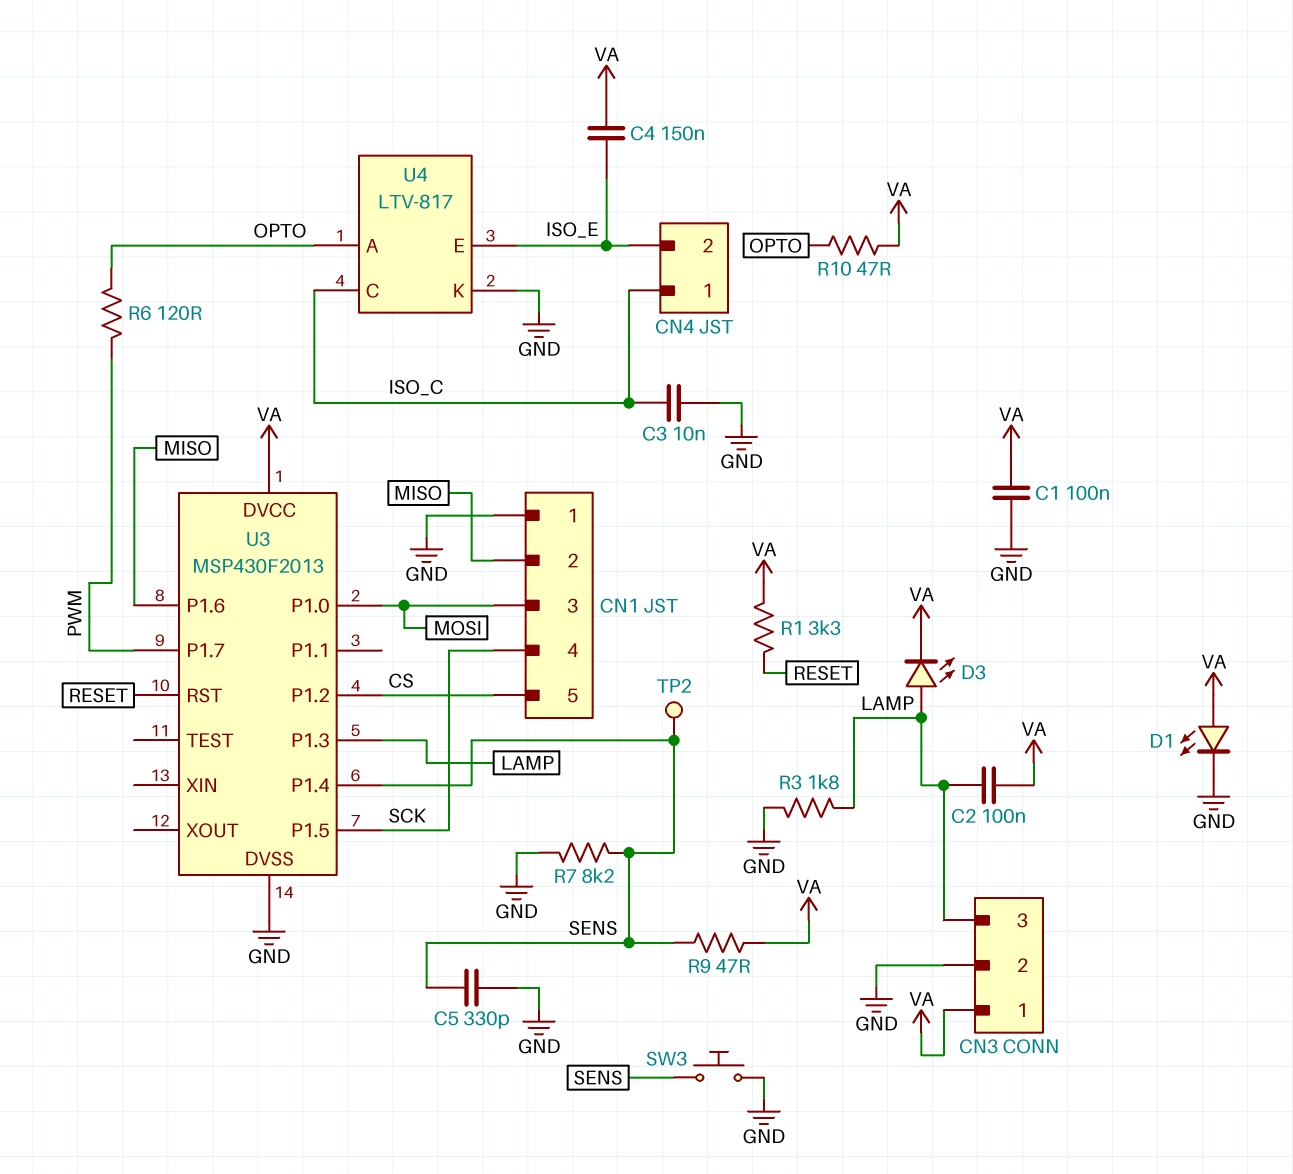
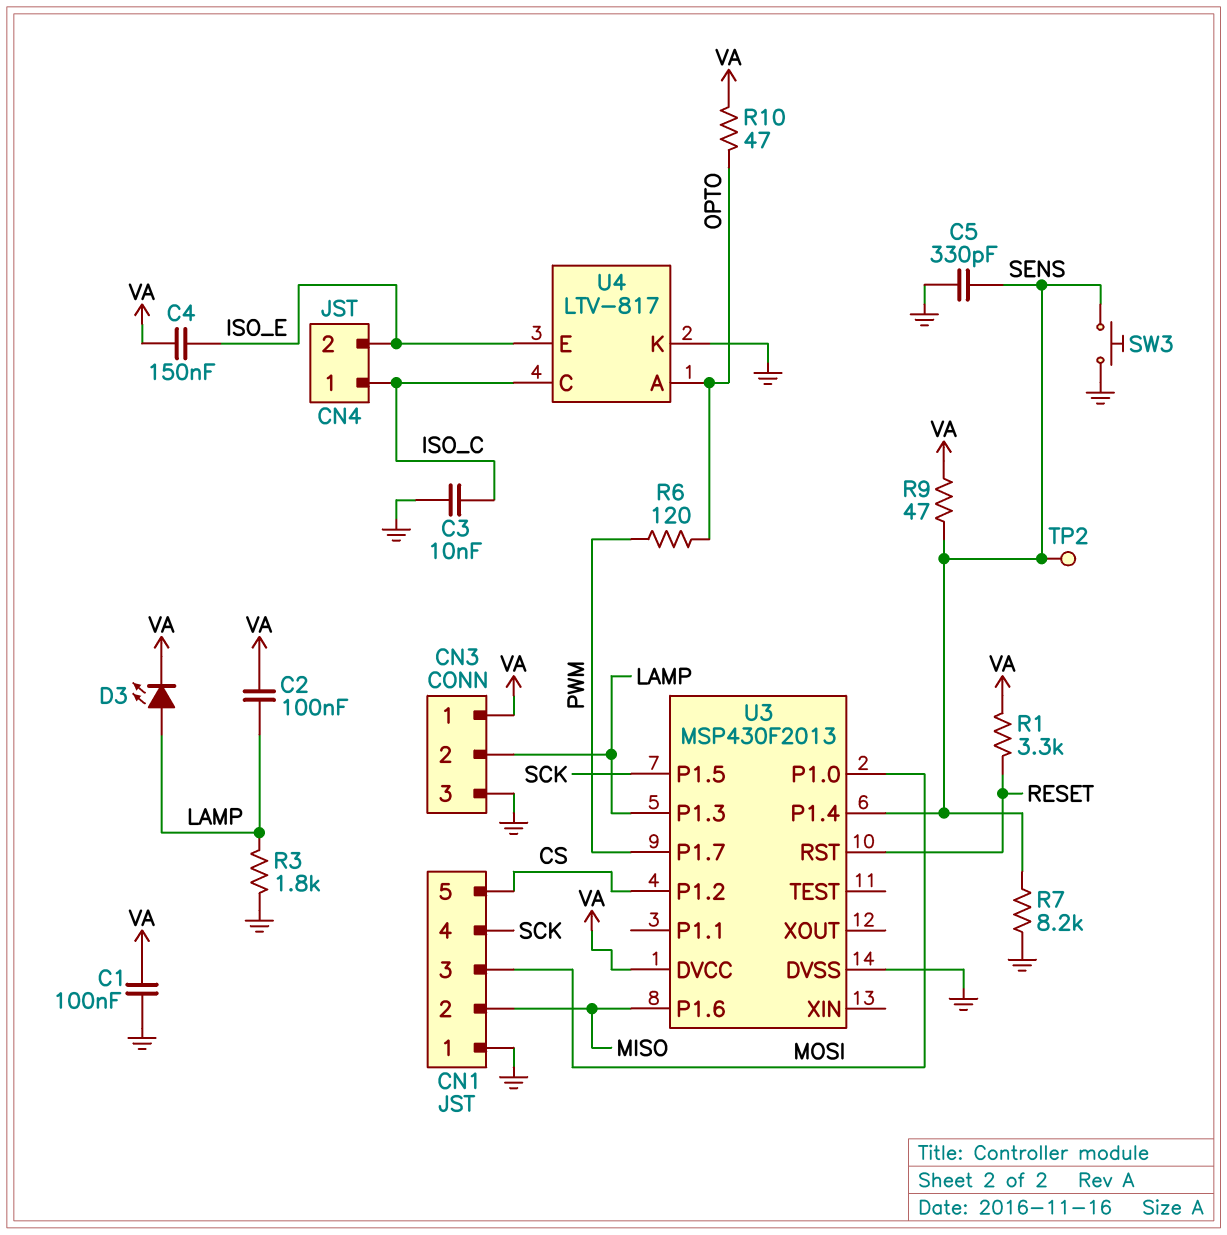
CN3 pin 2: GND -> LAMP
CN3 pin 3: LAMP -> GND
D1: LED (A VA, K GND) -> none

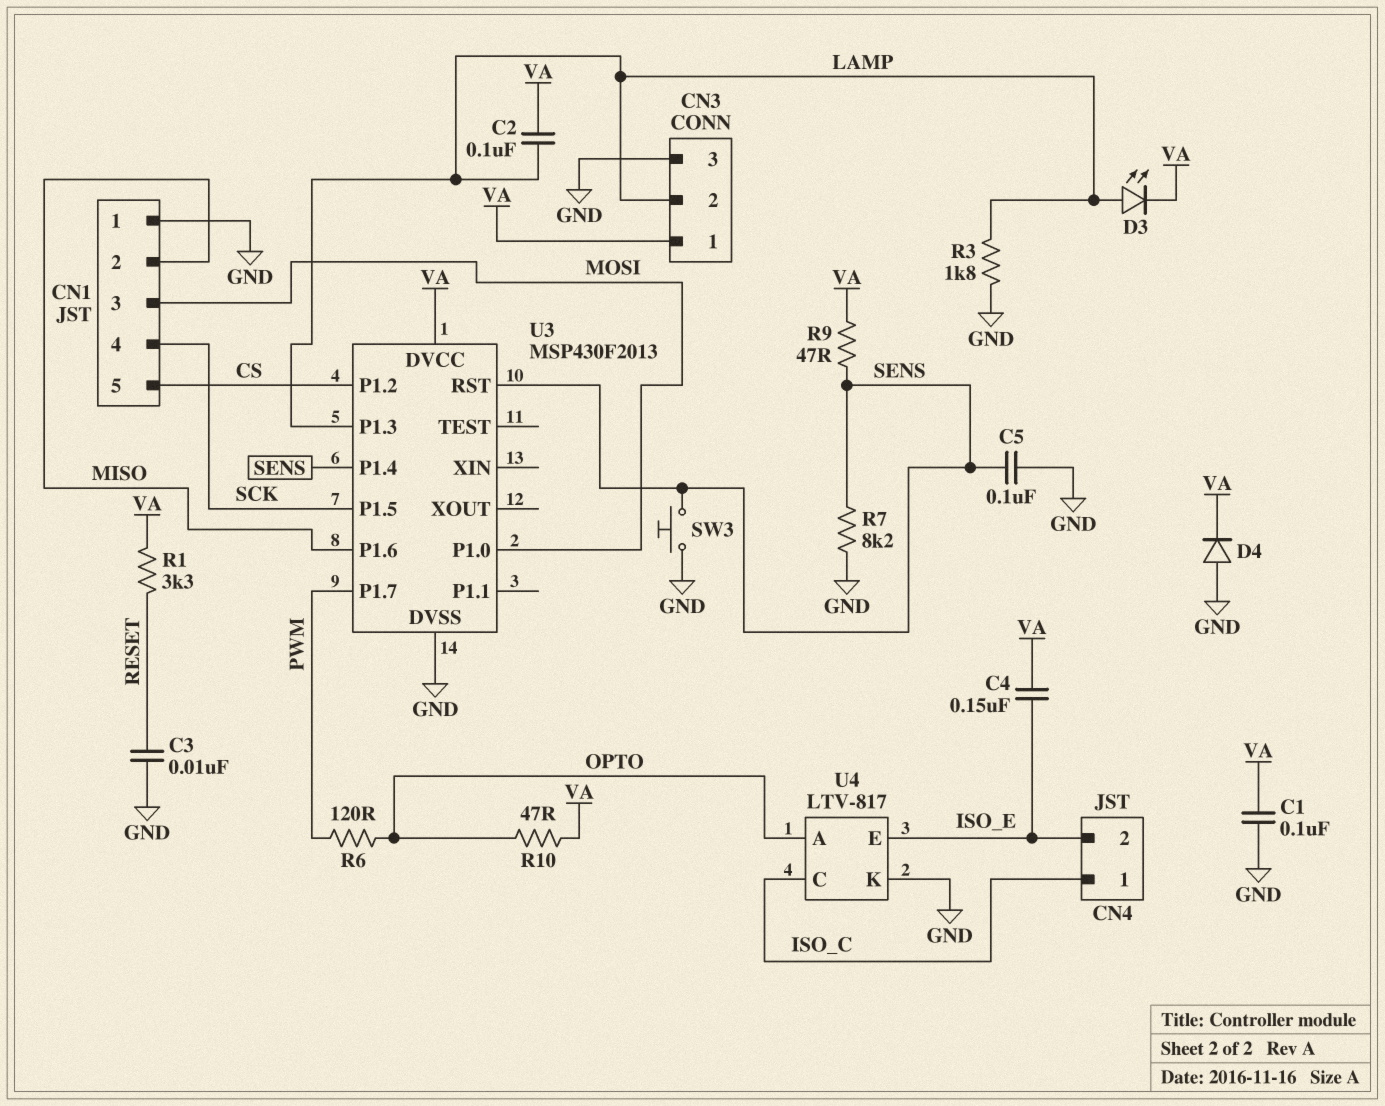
C3: 10nF (GND, ISO_C) -> 10nF (GND, RESET)
C5: 330pF (GND, SENS) -> 100nF (GND, SENS)
D4: none -> diode (A GND, K VA)
TP2: test point (SENS) -> none
U3 pin RST: RESET -> SENS

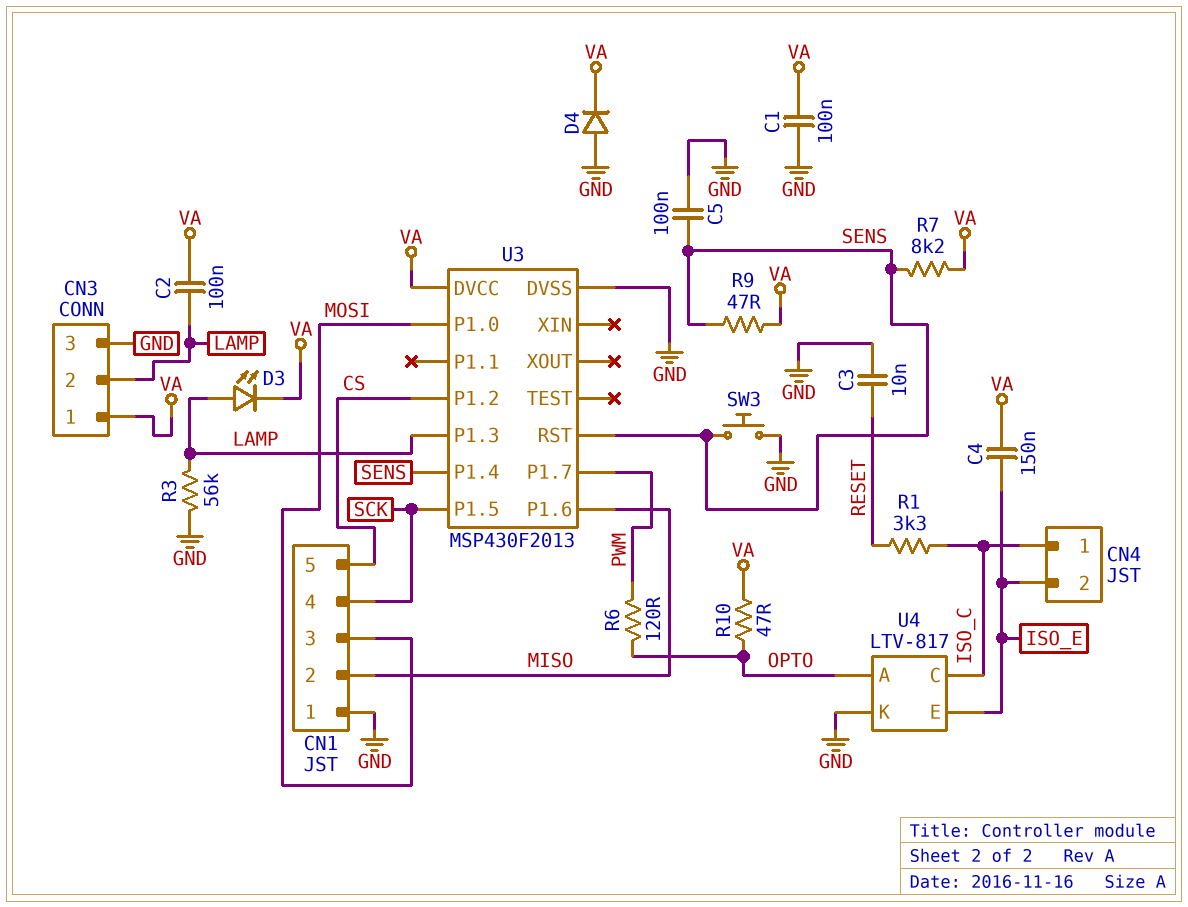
R1: 3.3k (RESET, VA) -> 3.3k (ISO_C, RESET)
R3: 1.8k (GND, LAMP) -> 56k (GND, LAMP)
R7: 8.2k (GND, SENS) -> 8.2k (SENS, VA)

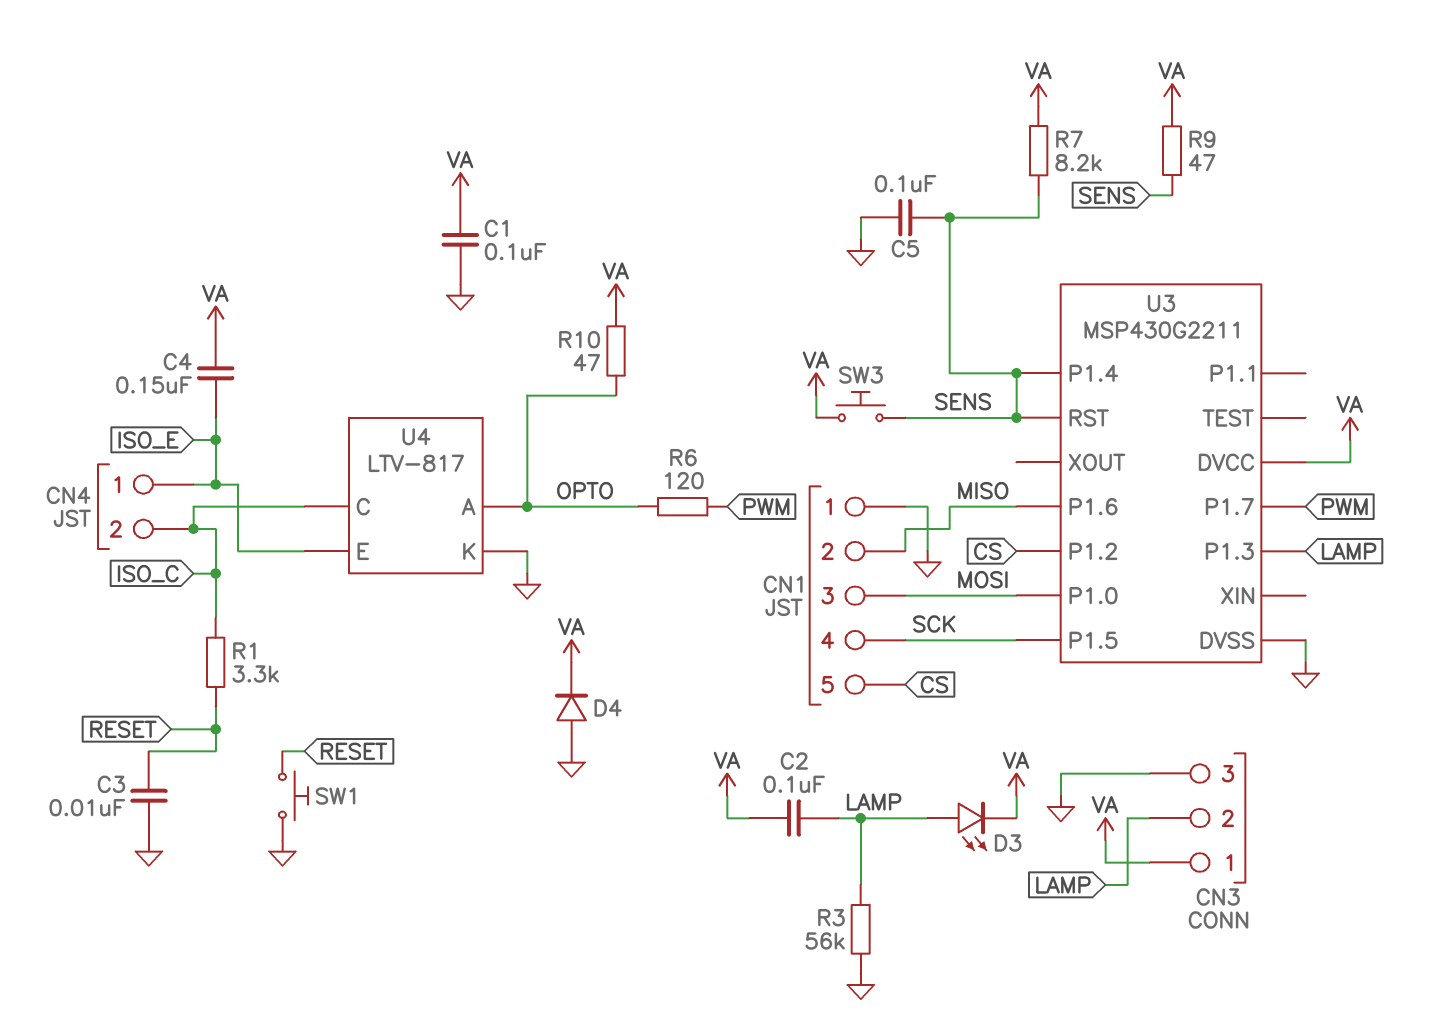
CN4 pin 1: ISO_C -> ISO_E
CN4 pin 2: ISO_E -> ISO_C
SW1: none -> button (GND, RESET)
SW3: button (GND, SENS) -> button (SENS, VA)
U3: MSP430F2013 -> MSP430G2211

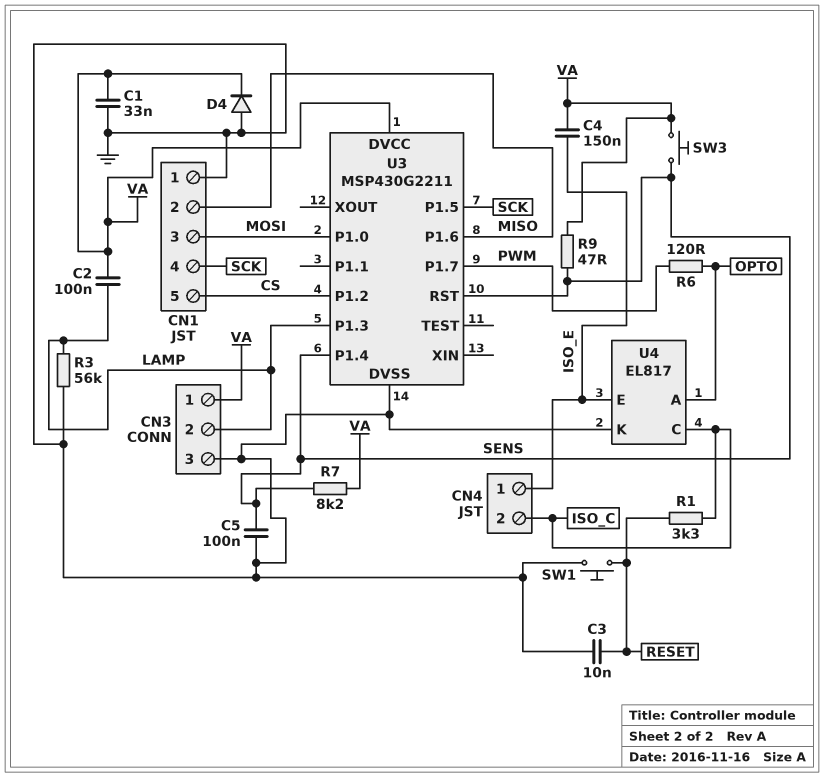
C1: 100nF (GND, VA) -> 33nF (GND, VA)
D3: LED (A LAMP, K VA) -> none
R10: 47 (OPTO, VA) -> none
U4: LTV-817 -> EL817

